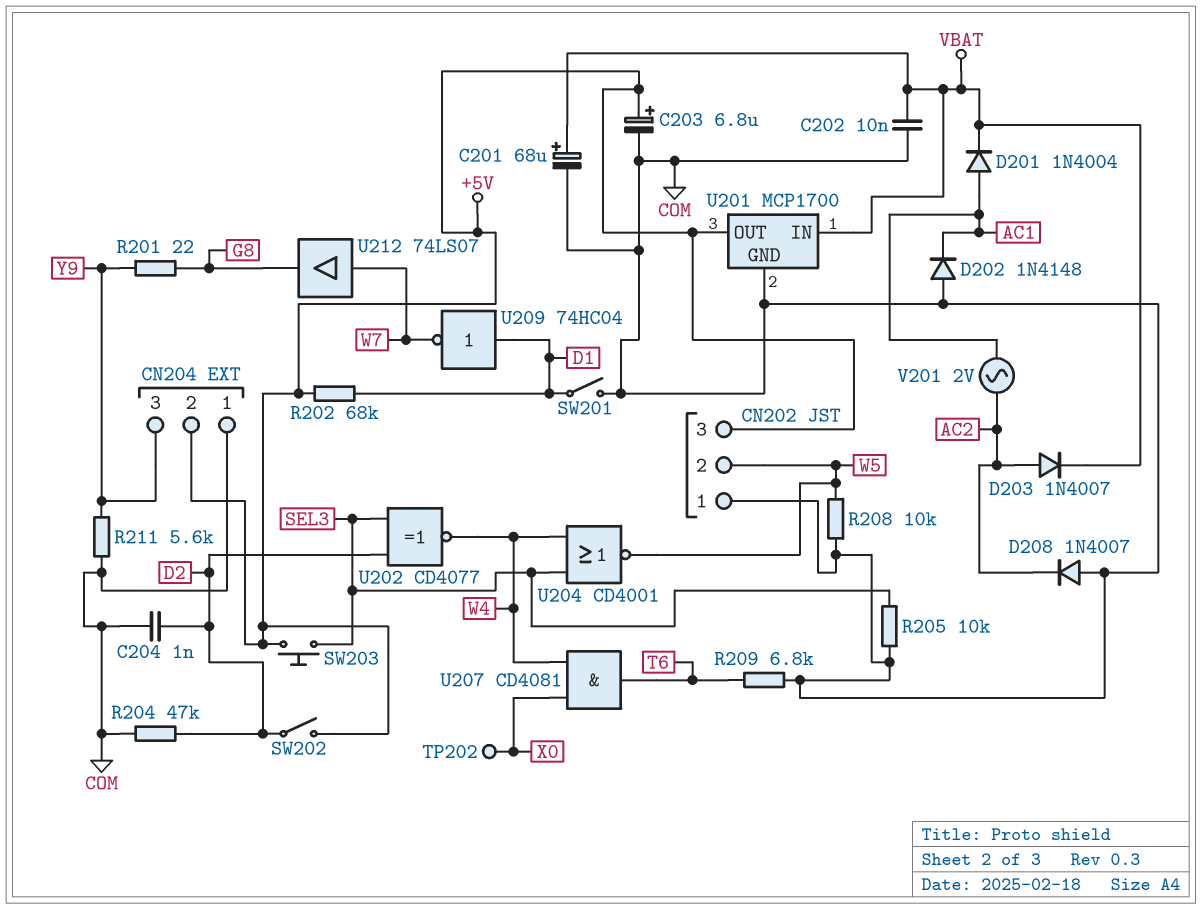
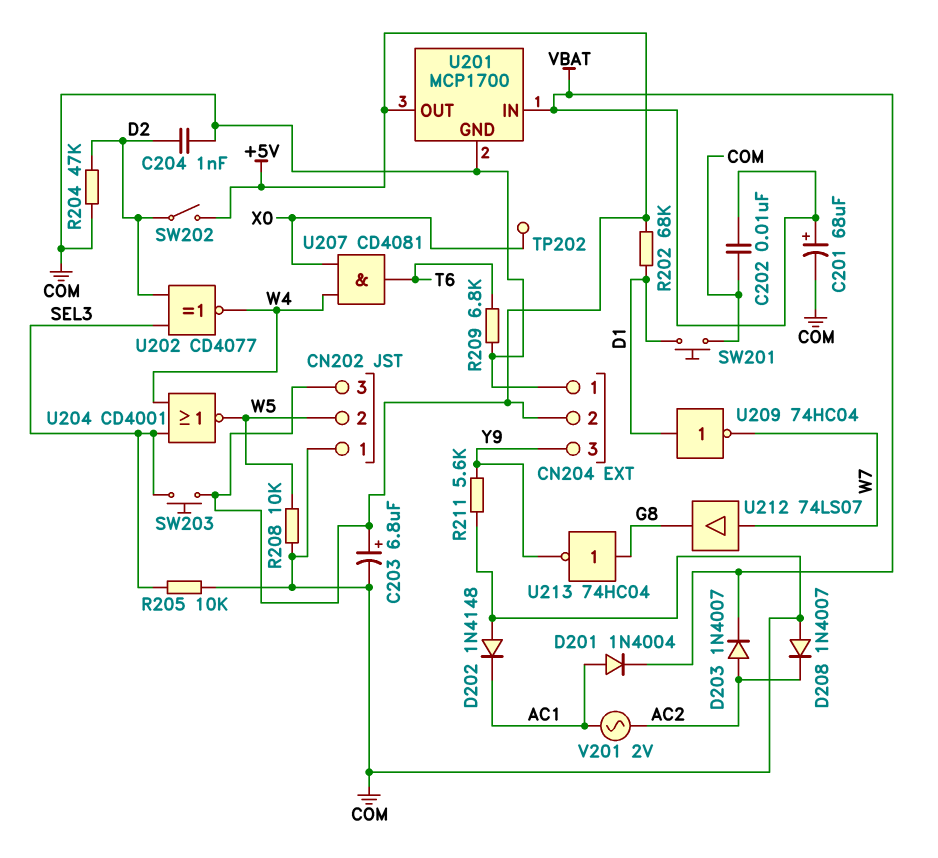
R201: 22 (G8, Y9) -> none
SW201: switch (COM, D1) -> button (COM, D1)
U213: none -> NOT 74HC04 (in G8, out Y9)

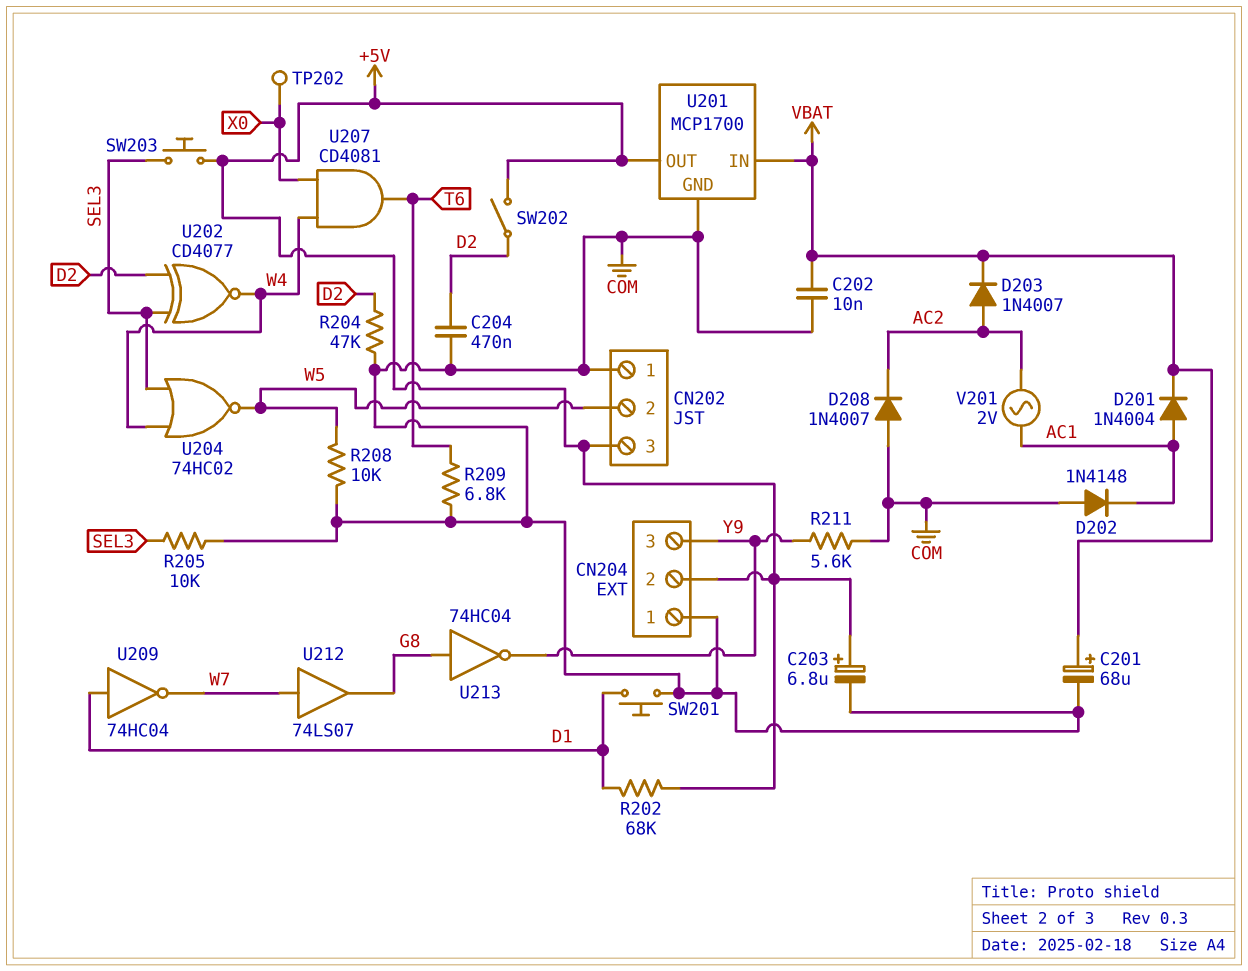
C204: 1nF (COM, D2) -> 470nF (COM, D2)
U204: NOR CD4001 (in SEL3, in W4, out W5) -> NOR 74HC02 (in SEL3, in W4, out W5)

